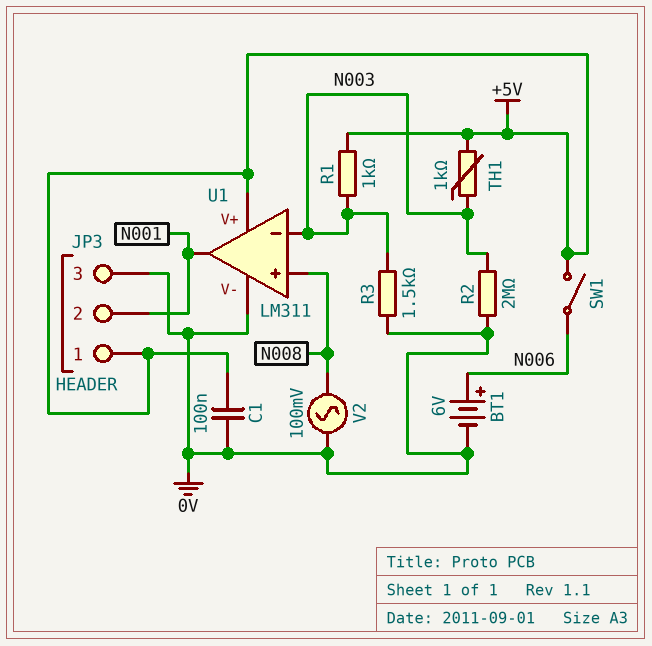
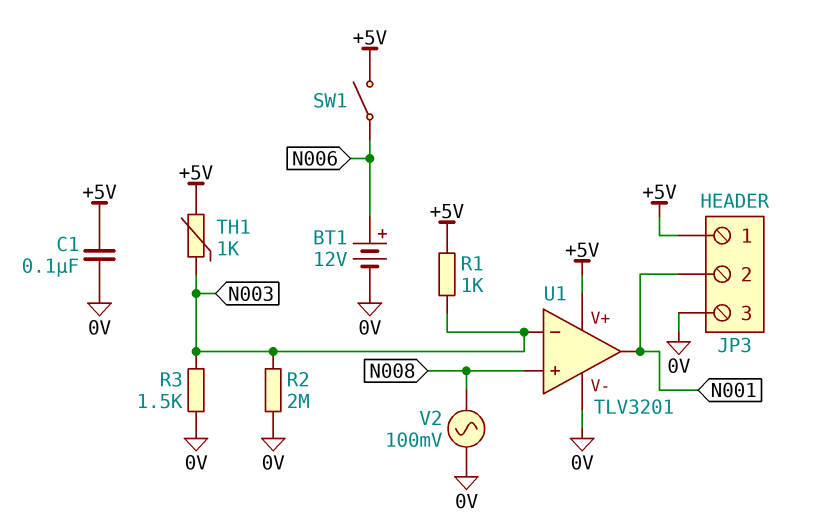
BT1: 6V (plus N006, minus 0V) -> 12V (plus N006, minus 0V)
U1: LM311 -> TLV3201

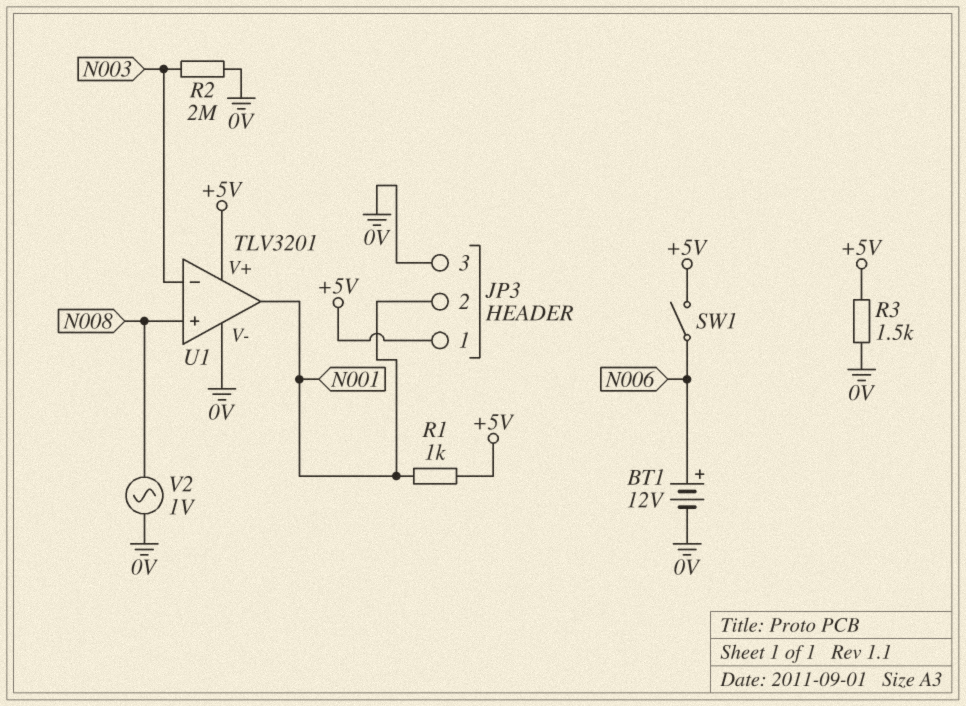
C1: 100nF (+5V, 0V) -> none
R1: 1k (+5V, N003) -> 1k (+5V, N001)
R3: 1.5k (0V, N003) -> 1.5k (+5V, 0V)
TH1: 1k (+5V, N003) -> none
V2: AC 100mV (0V, N008) -> AC 1V (0V, N008)

